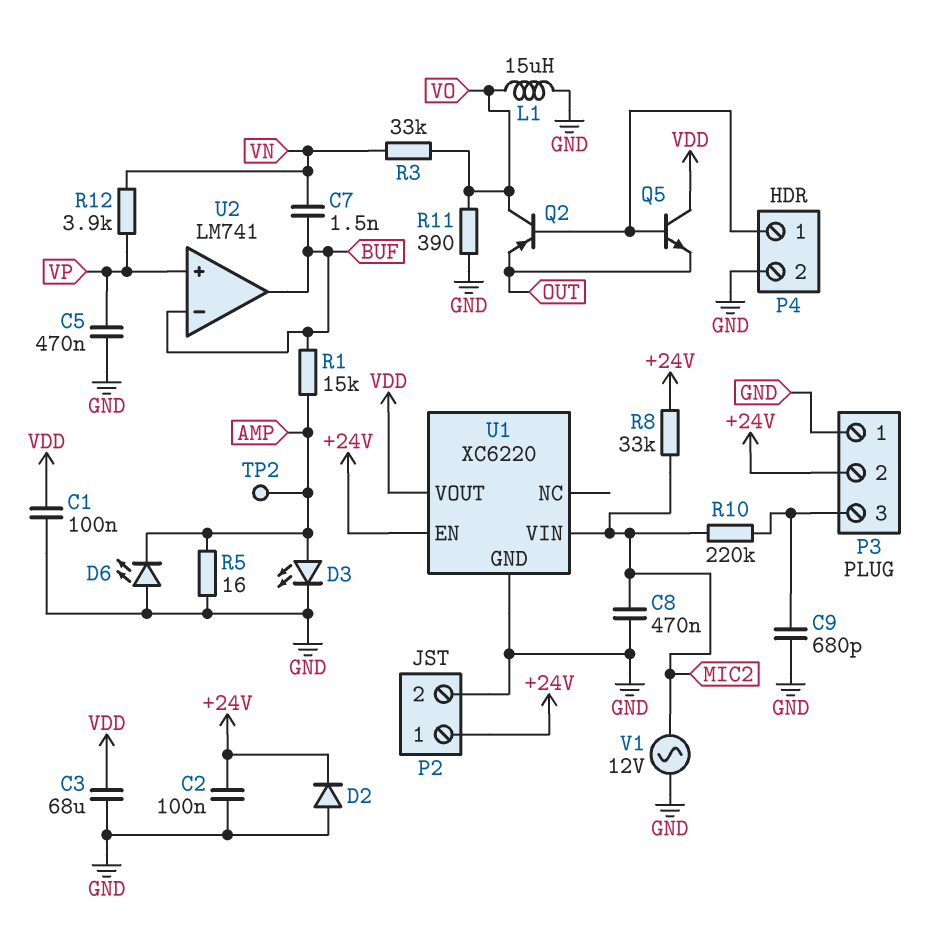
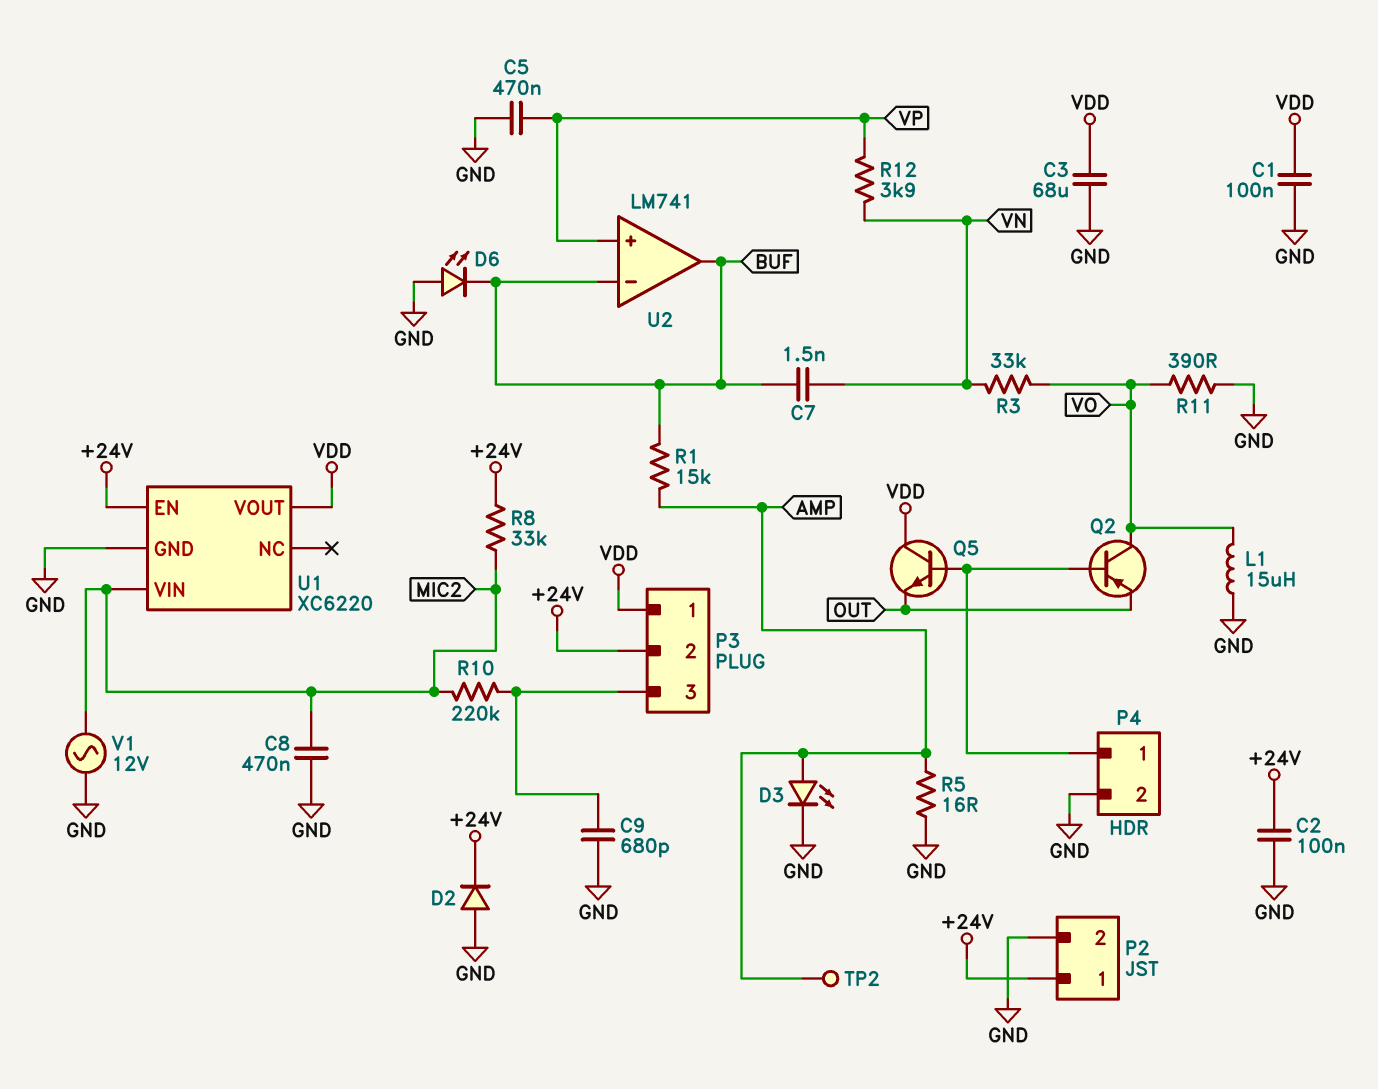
D6: LED (A GND, K AMP) -> LED (A GND, K BUF)
P3 pin 1: GND -> VDD

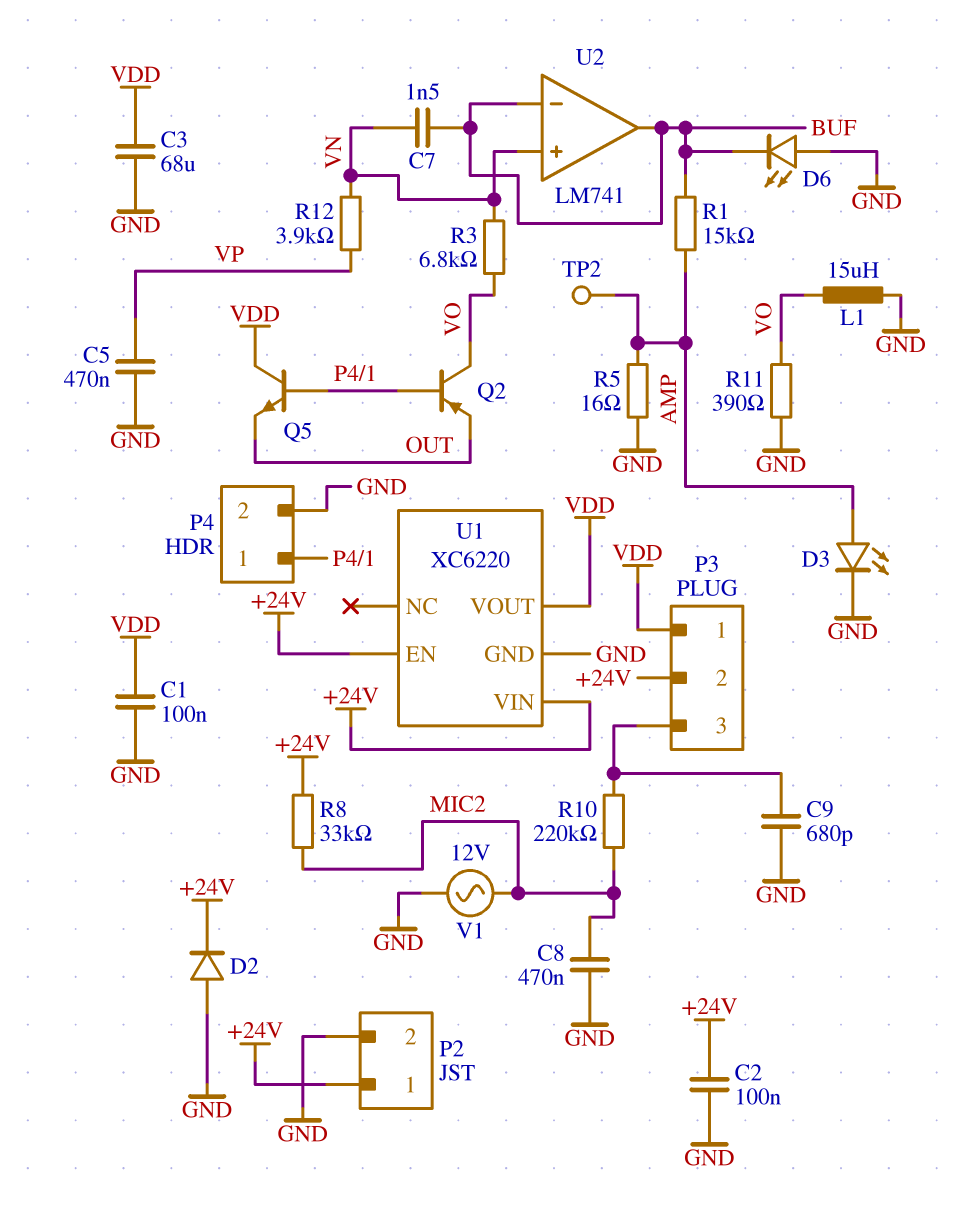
R3: 33k (VN, VO) -> 6.8k (VN, VO)
U1 pin VIN: MIC2 -> +24V
U2 pin in+: VP -> VN

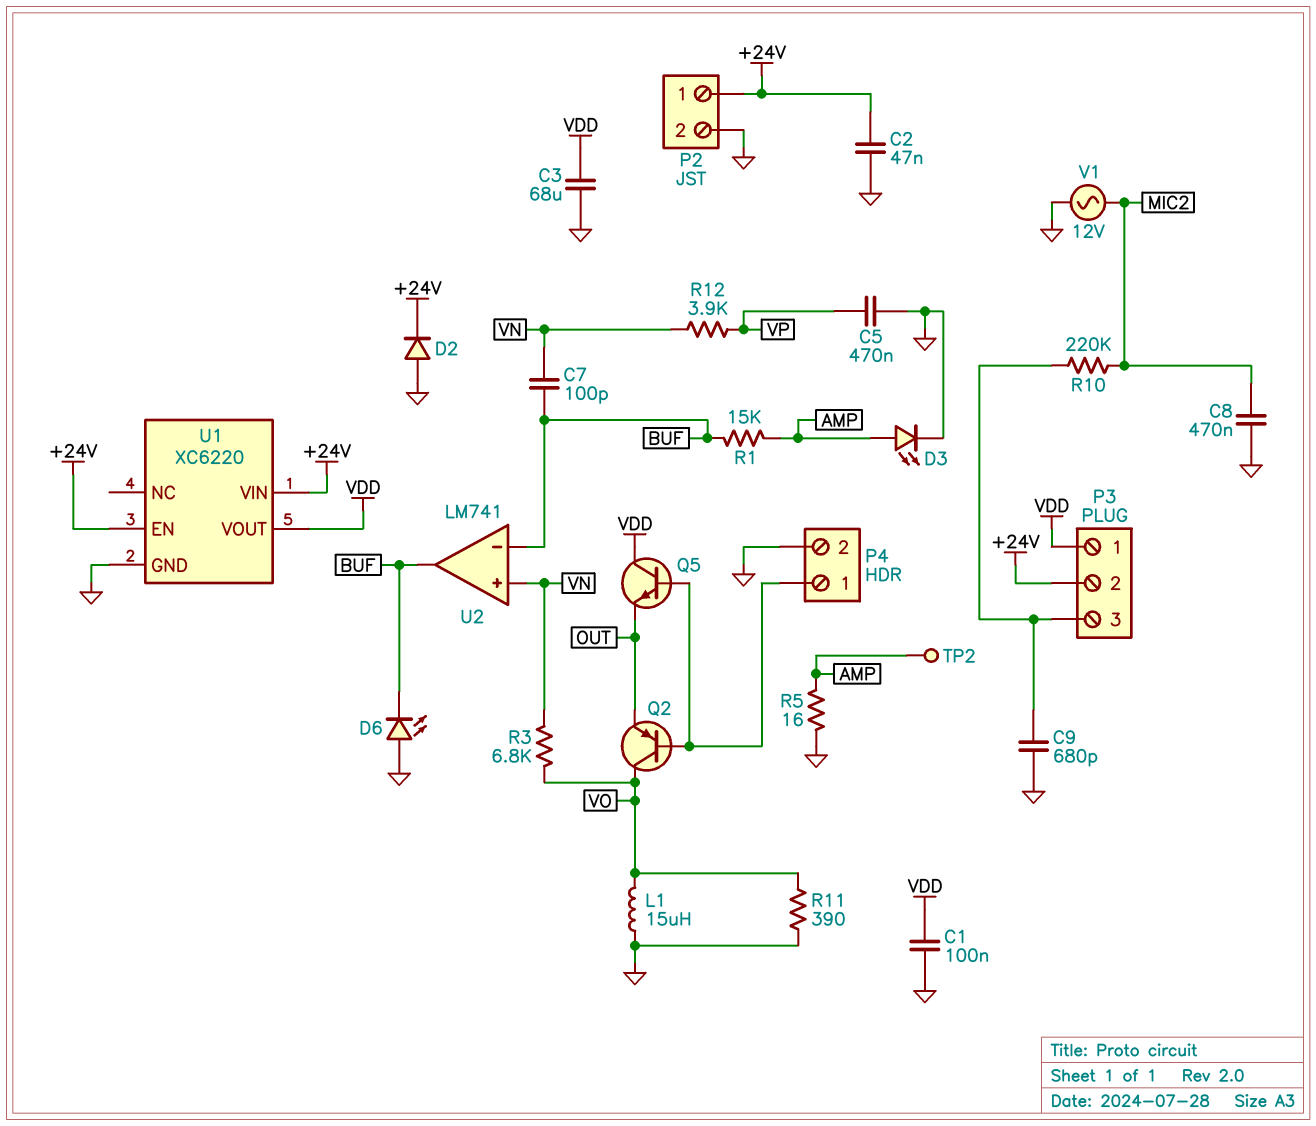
C2: 100nF (+24V, GND) -> 47nF (+24V, GND)
C7: 1.5nF (BUF, VN) -> 100pF (BUF, VN)
R8: 33k (+24V, MIC2) -> none

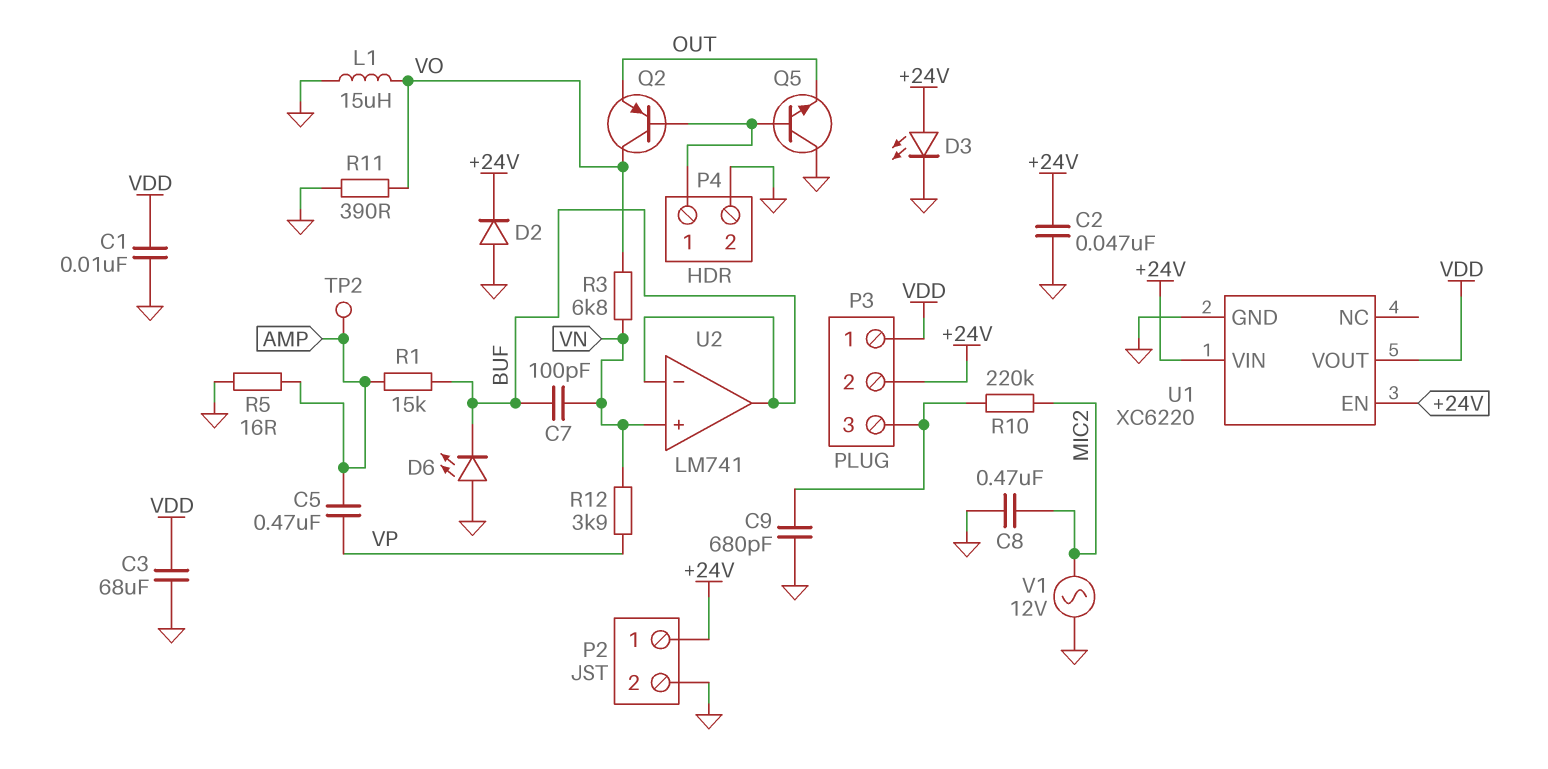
C1: 100nF (GND, VDD) -> 10nF (GND, VDD)
C5: 470nF (GND, VP) -> 470nF (AMP, VP)
D3: LED (A AMP, K GND) -> LED (A +24V, K GND)
Q5: NPN (B P4/1, C VDD, E OUT) -> NPN (B P4/1, C GND, E OUT)

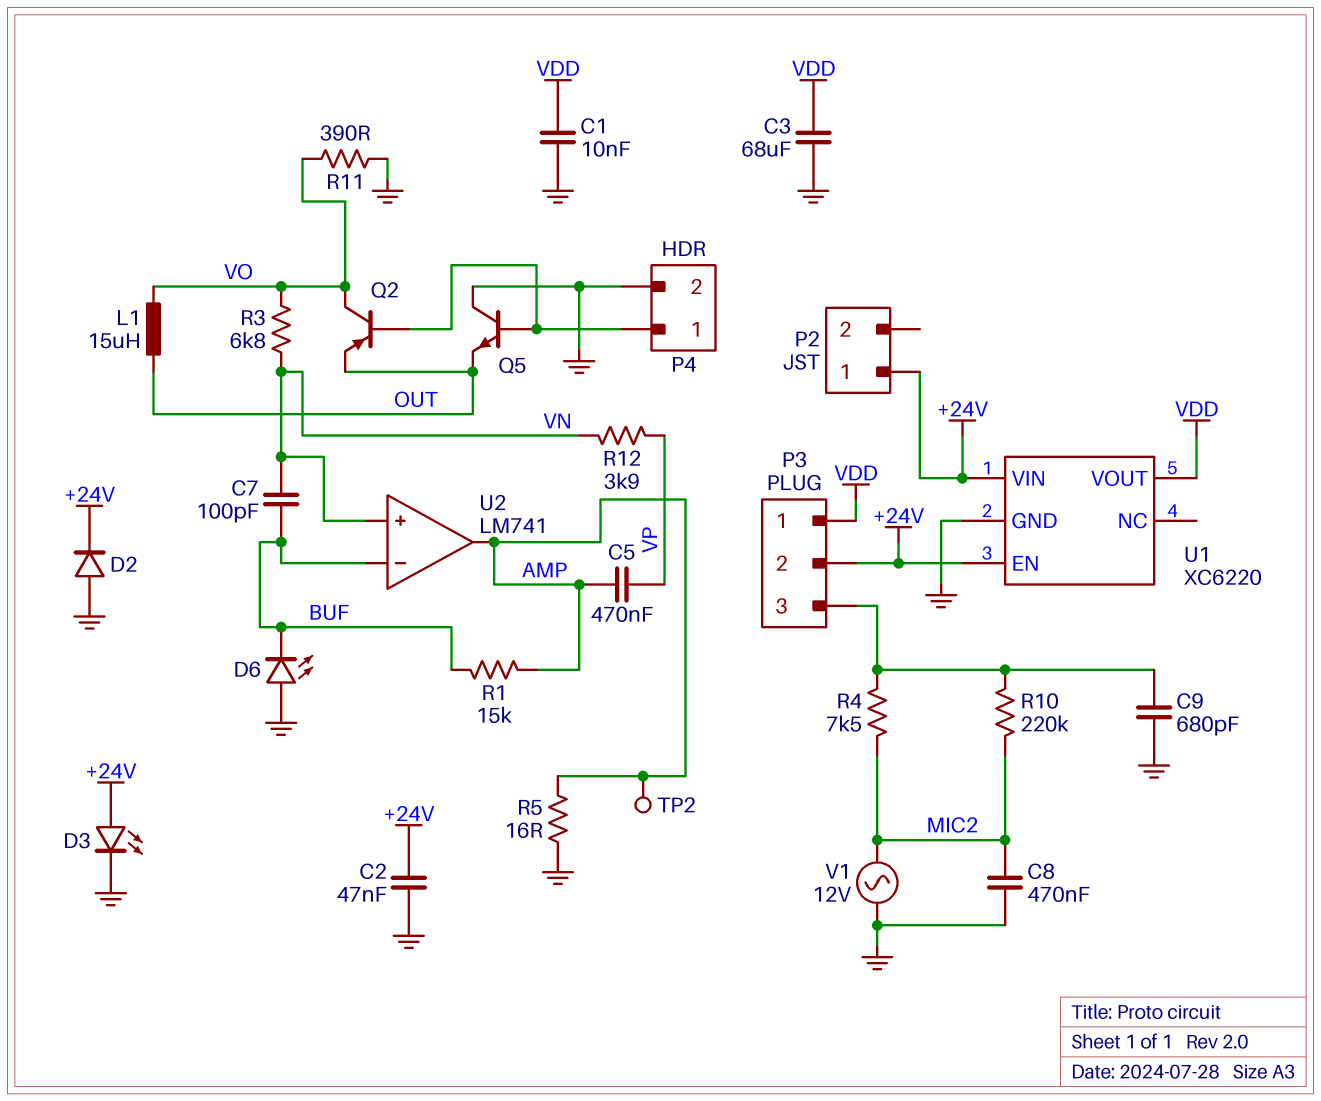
L1: 15uH (GND, VO) -> 15uH (OUT, VO)
P2 pin 2: GND -> none
R4: none -> 7.5k (MIC2, P3/3)
U2 pin out: BUF -> AMP

